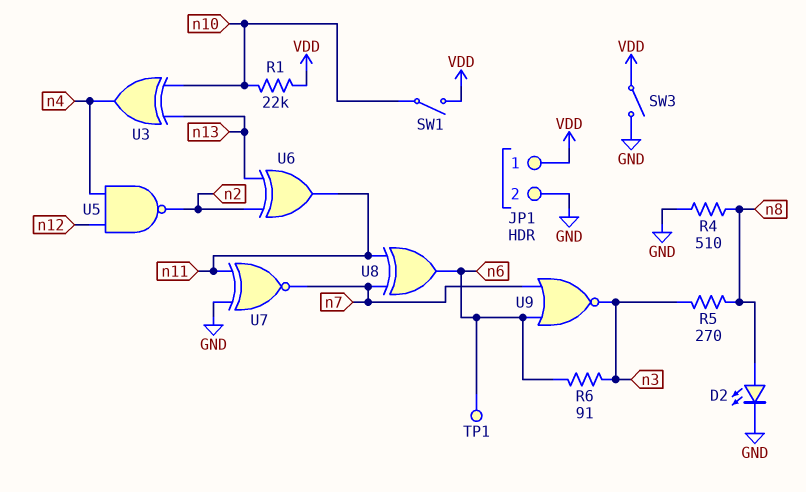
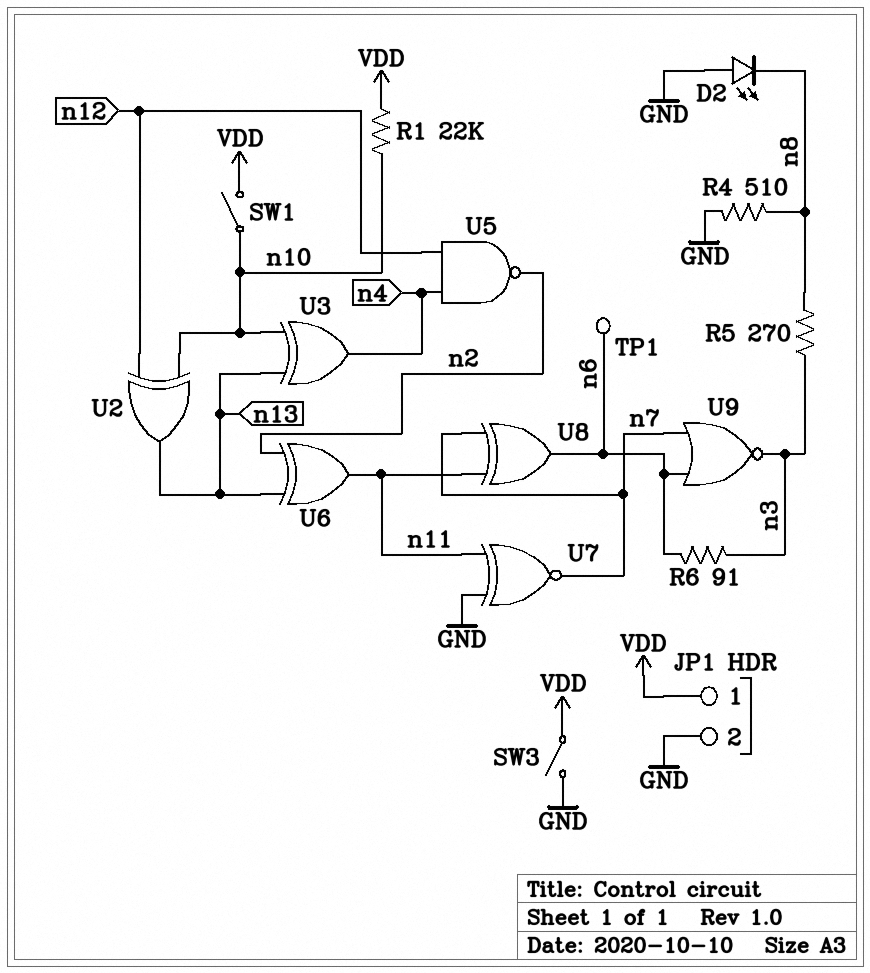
D2: LED (A n8, K GND) -> LED (A GND, K n8)
U2: none -> XOR (in n10, in n12, out n13)

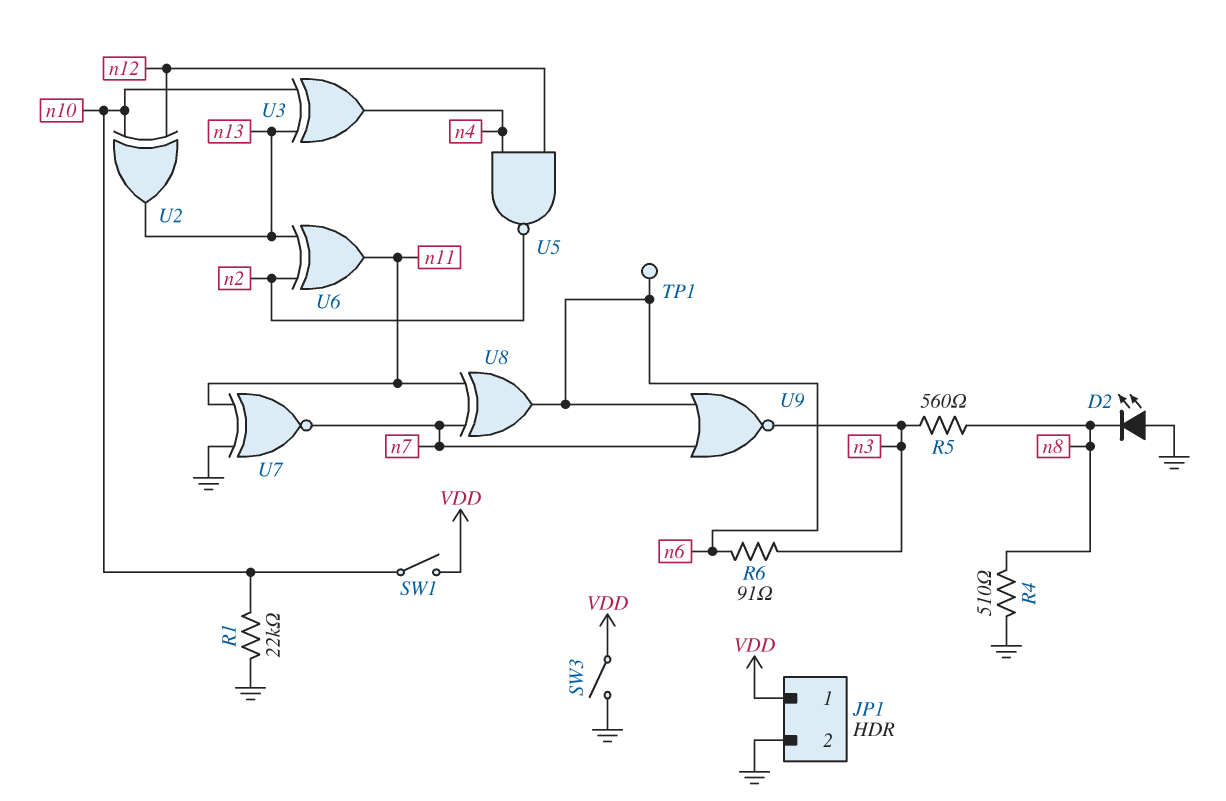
R1: 22k (VDD, n10) -> 22k (GND, n10)
R5: 270 (n3, n8) -> 560 (n3, n8)

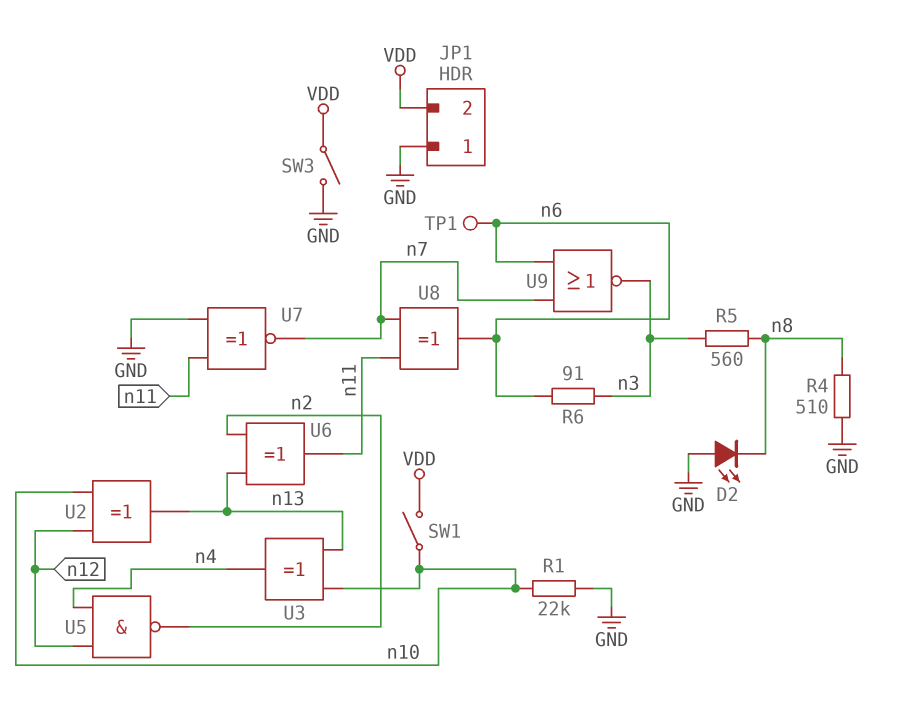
JP1 pin 1: VDD -> GND
JP1 pin 2: GND -> VDD

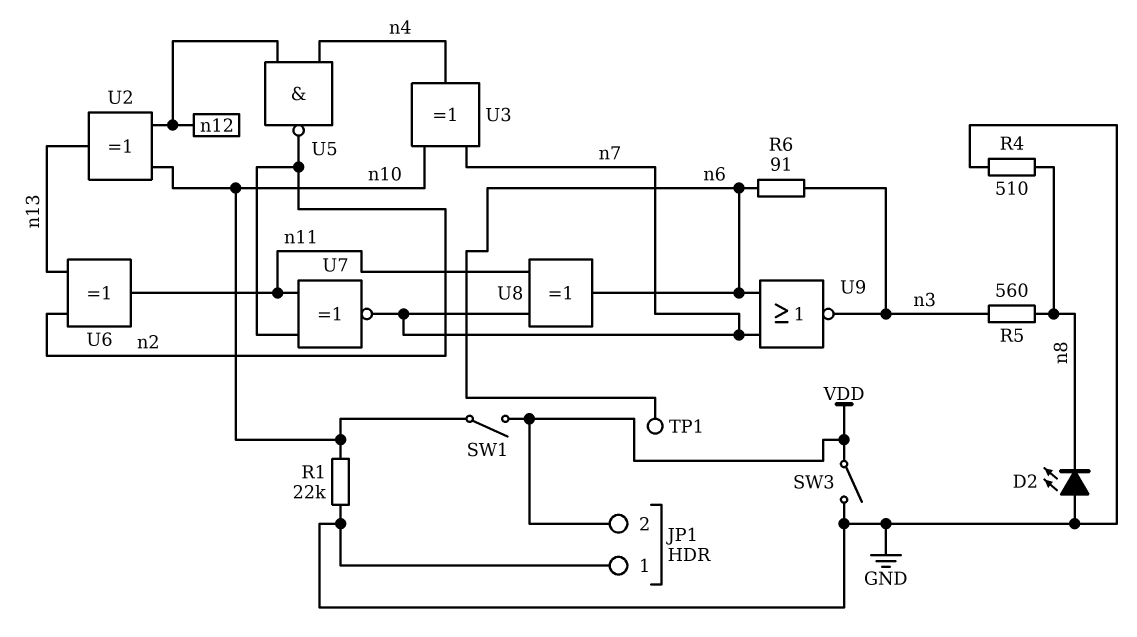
U3: XOR (in n10, in n13, out n4) -> XOR (in n7, in n10, out n4)
U7: XNOR (in GND, in n11, out n7) -> XNOR (in n2, in n11, out n7)

